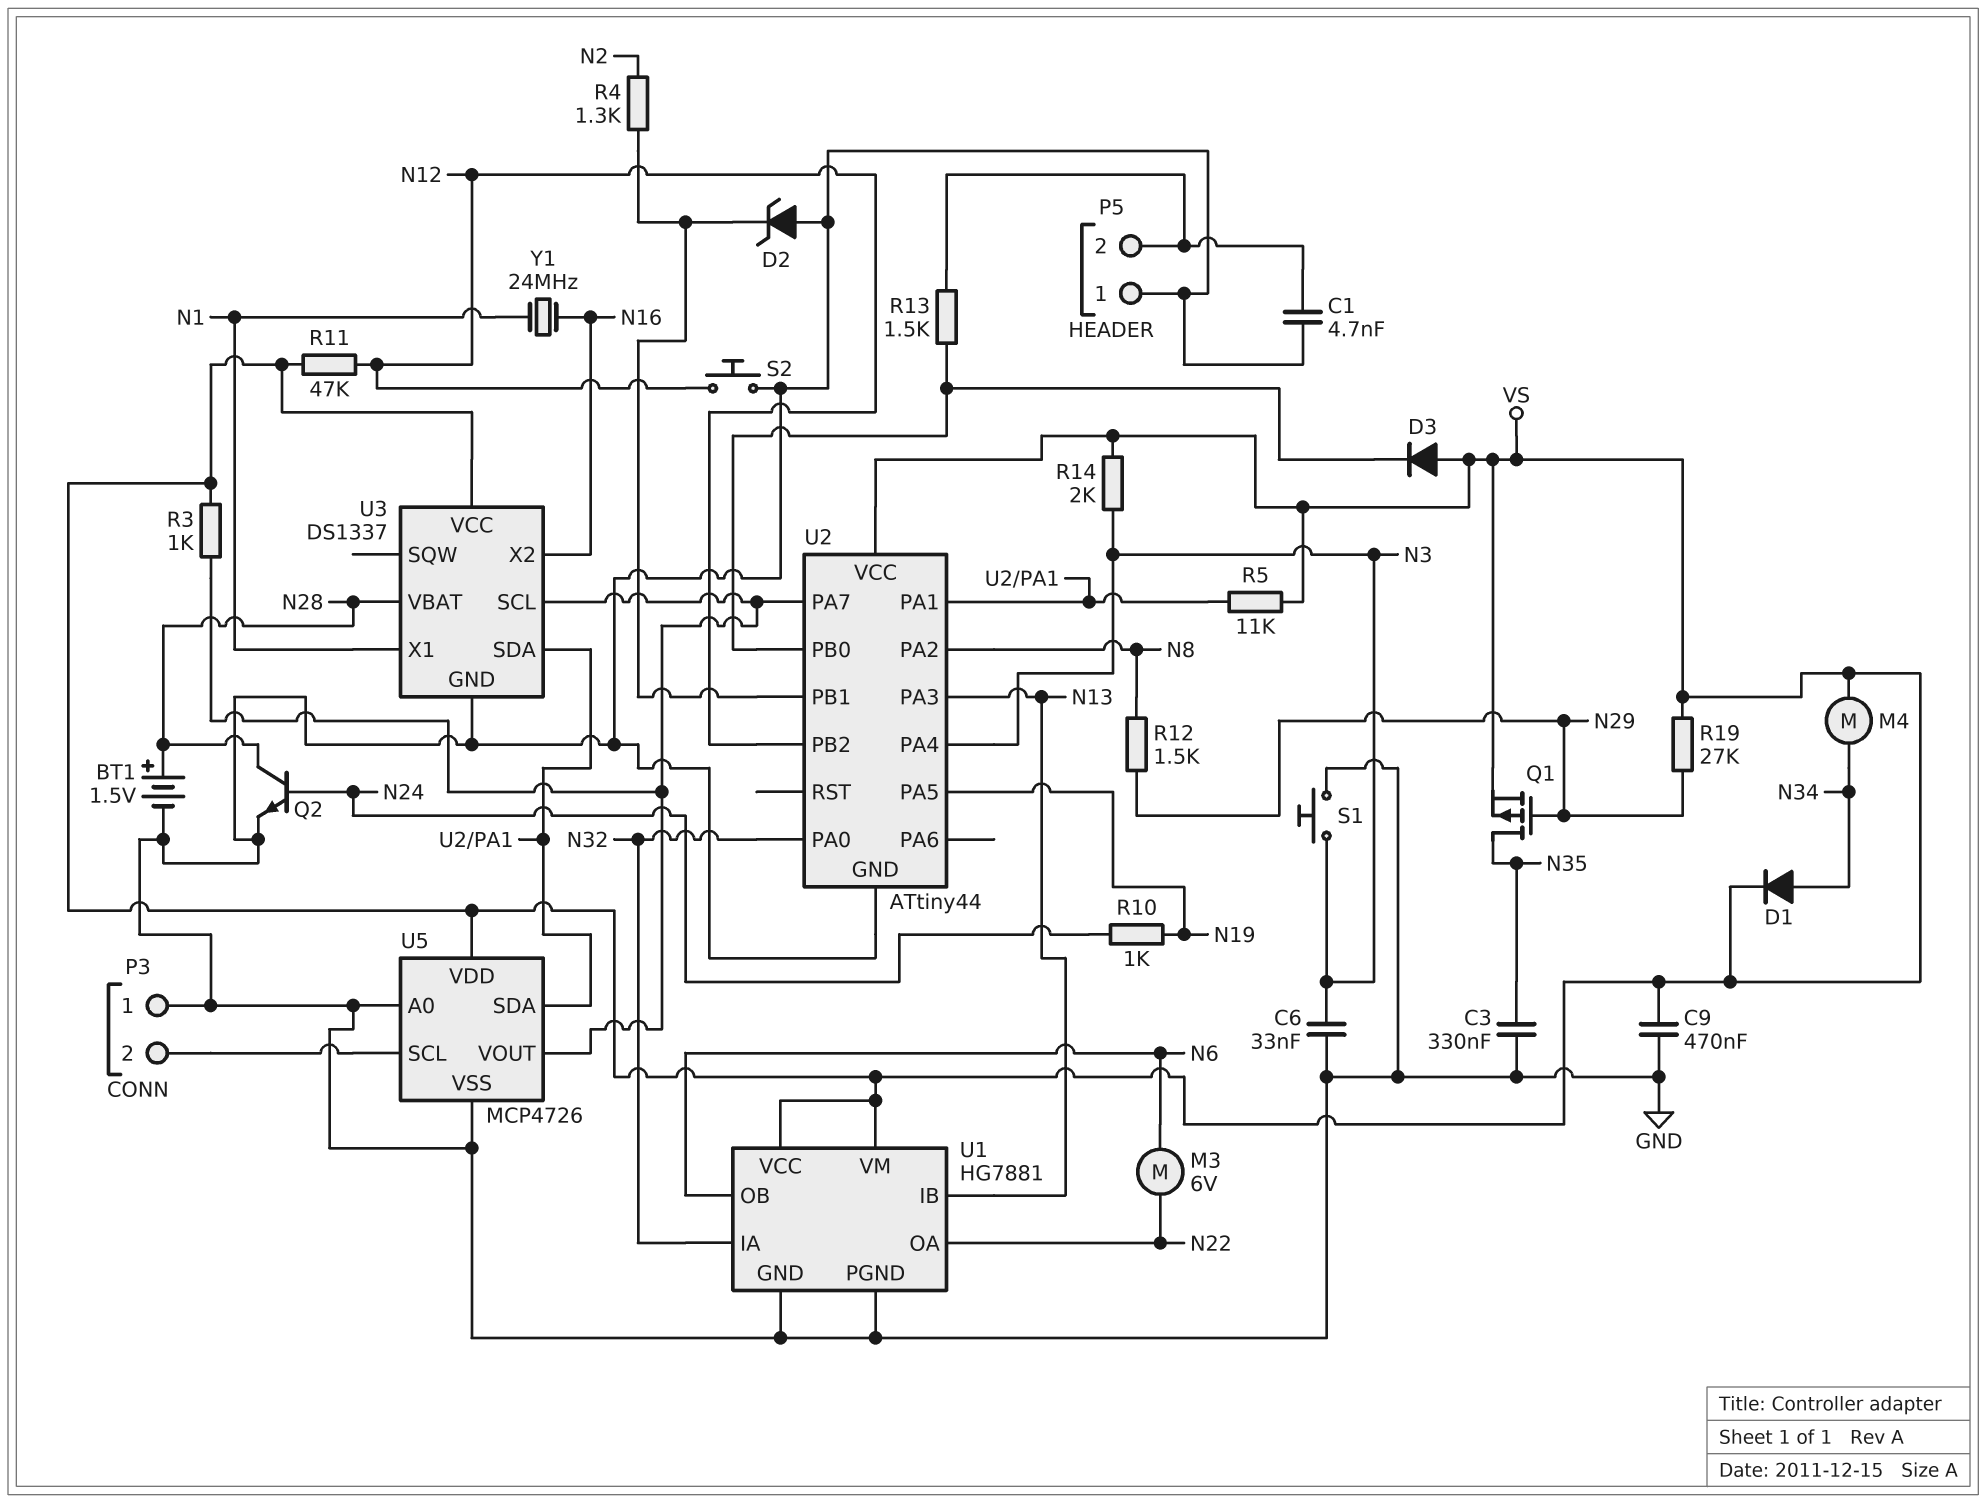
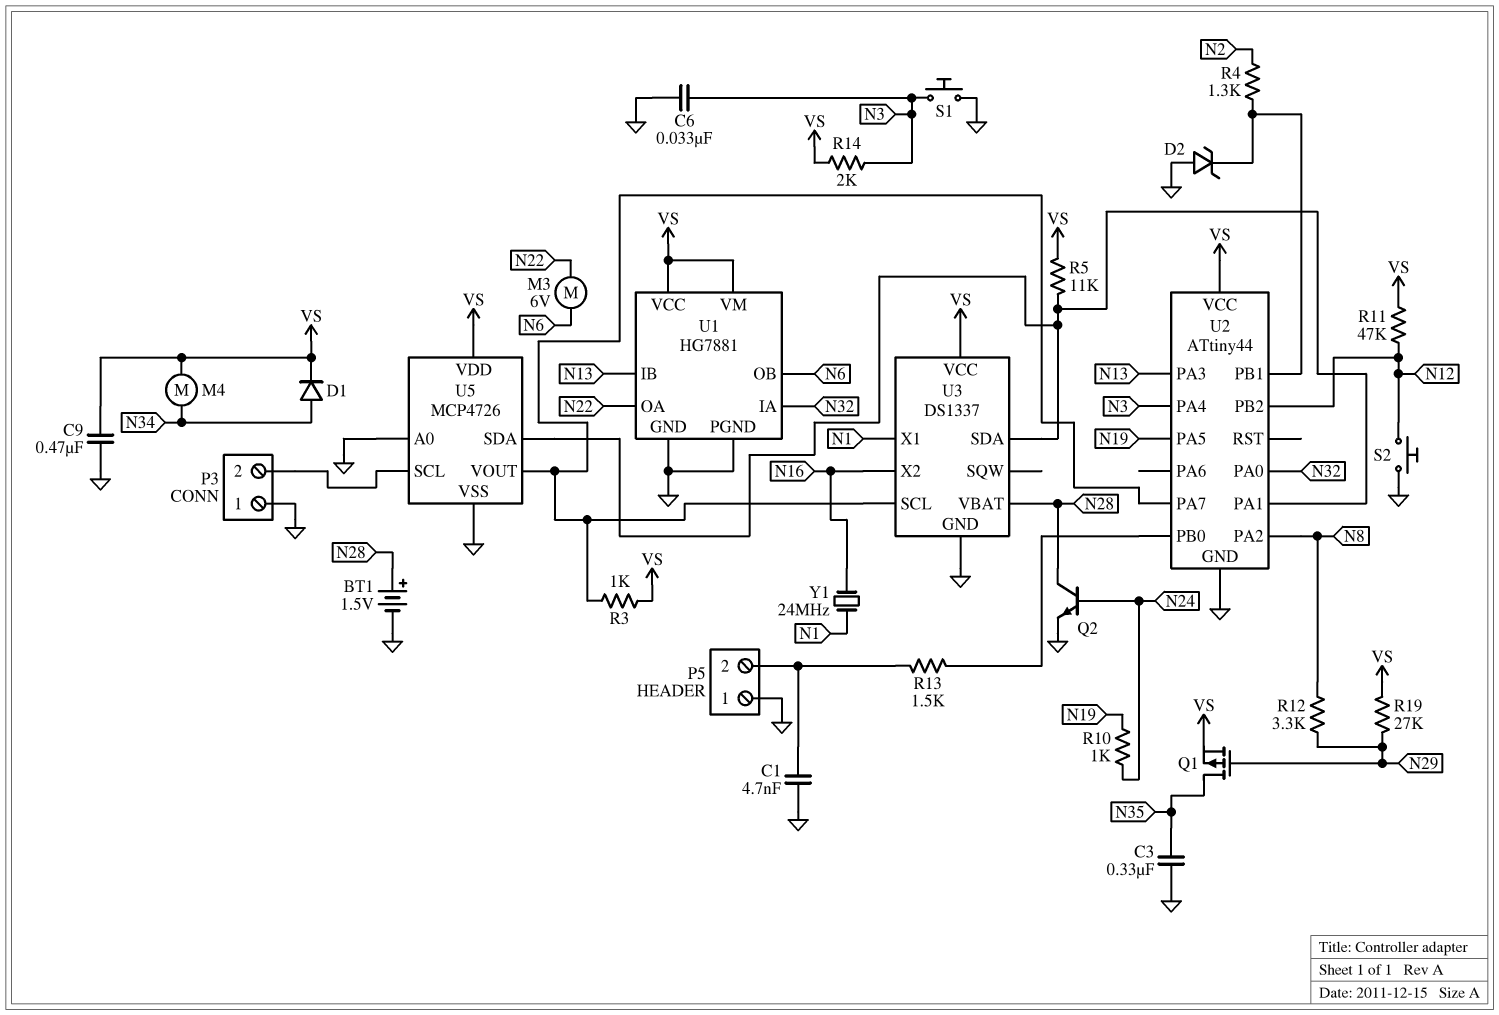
D3: diode (A VS, K U2/PB0) -> none
R12: 1.5k (N8, N29) -> 3.3k (N8, N29)

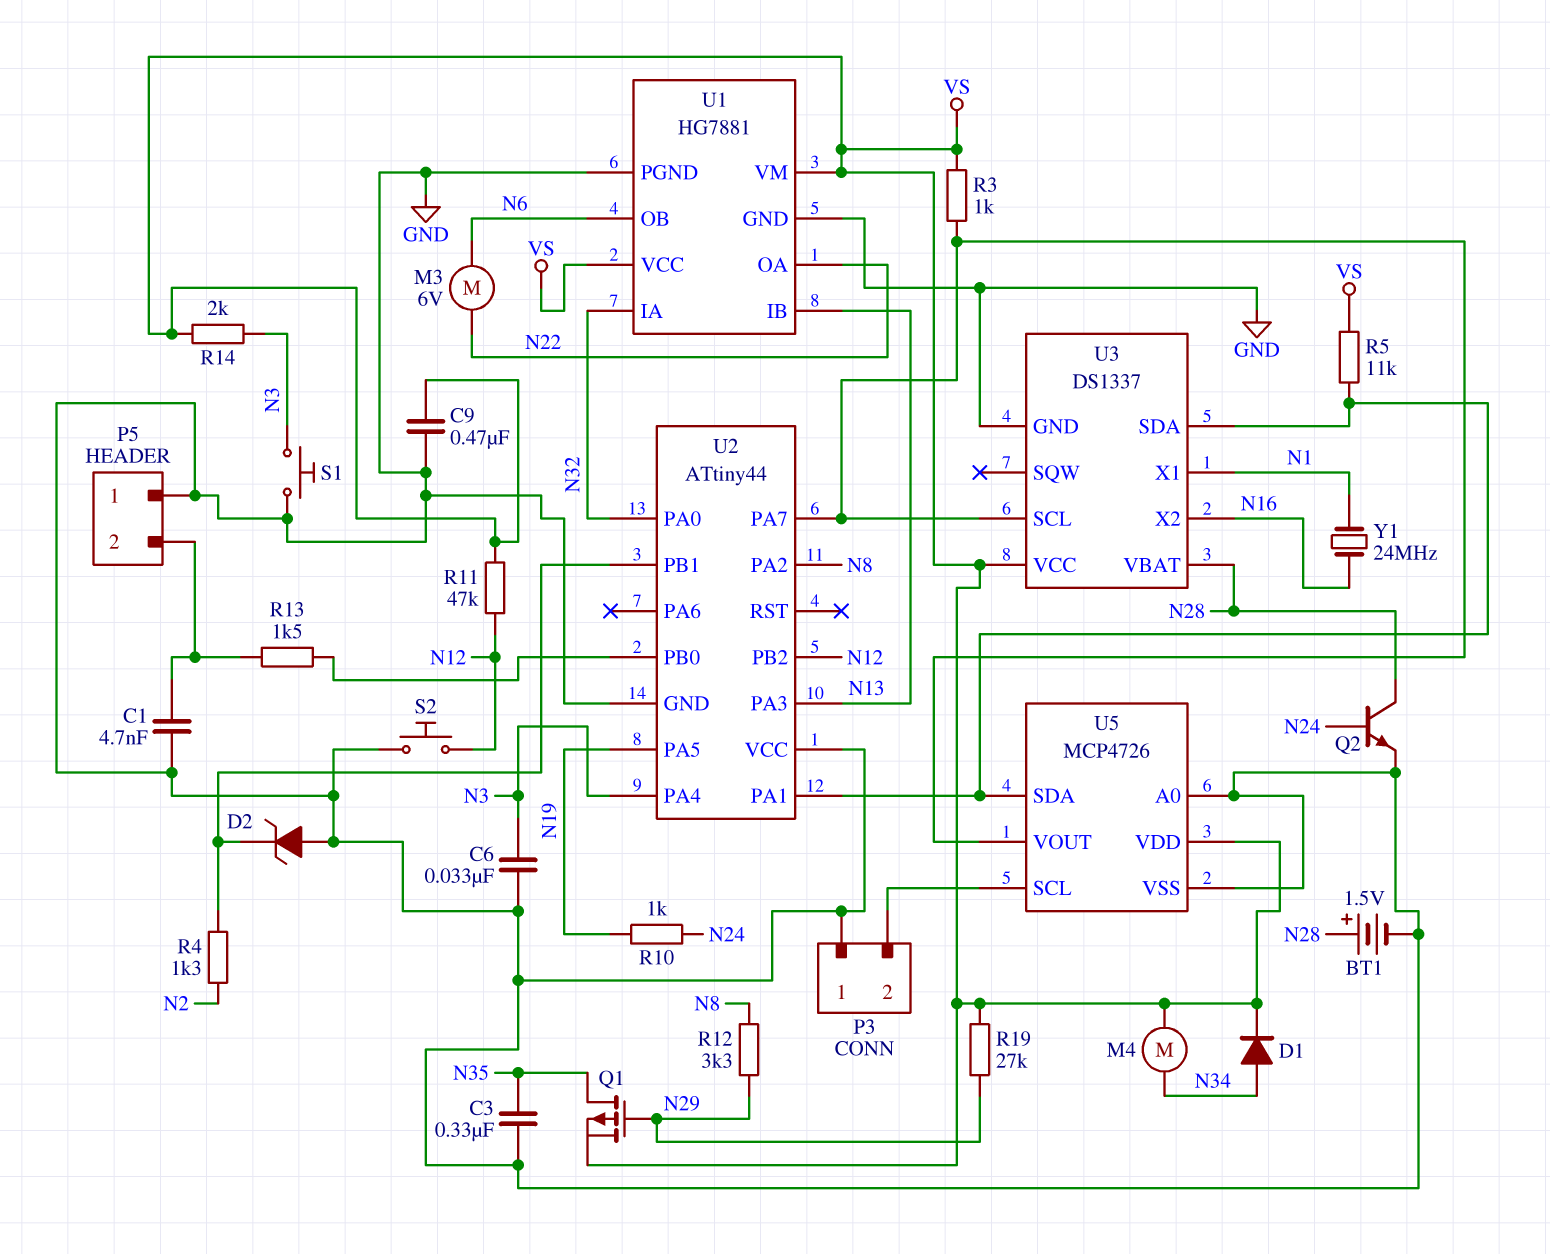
U2 pin VCC: VS -> GND

